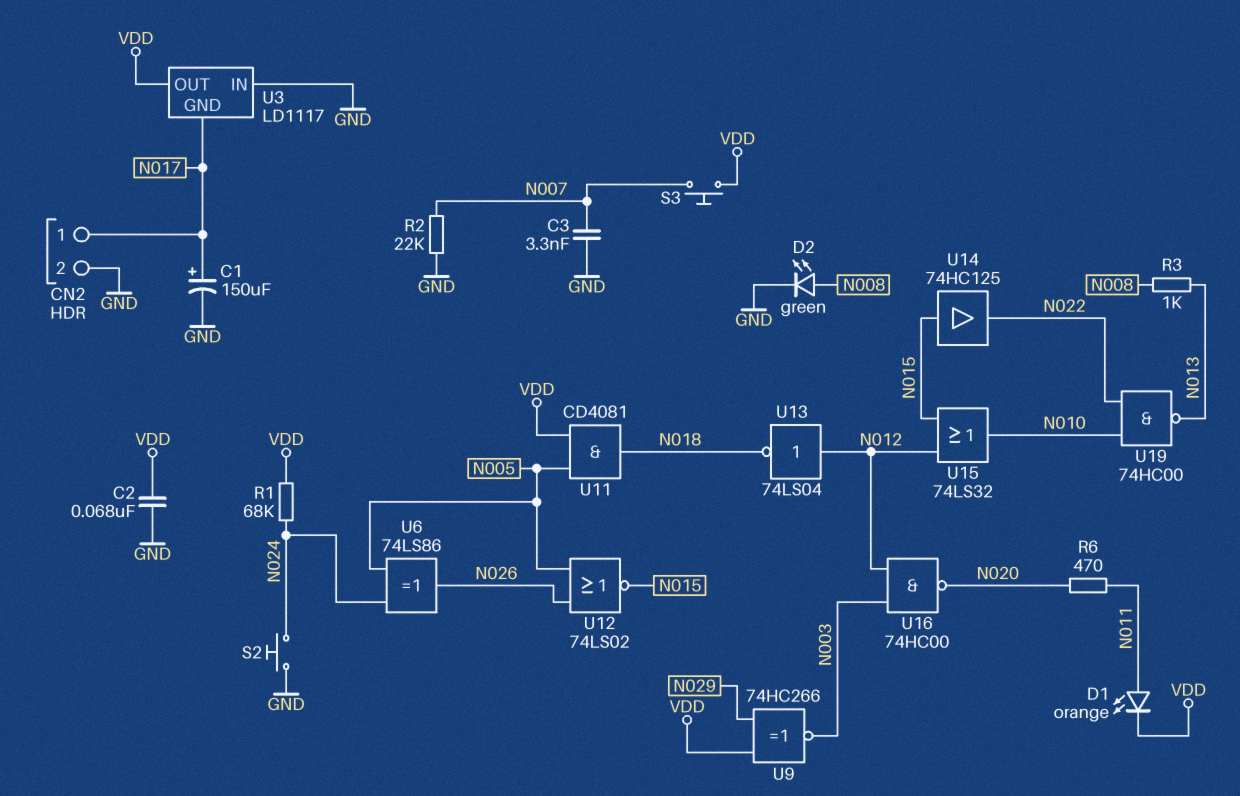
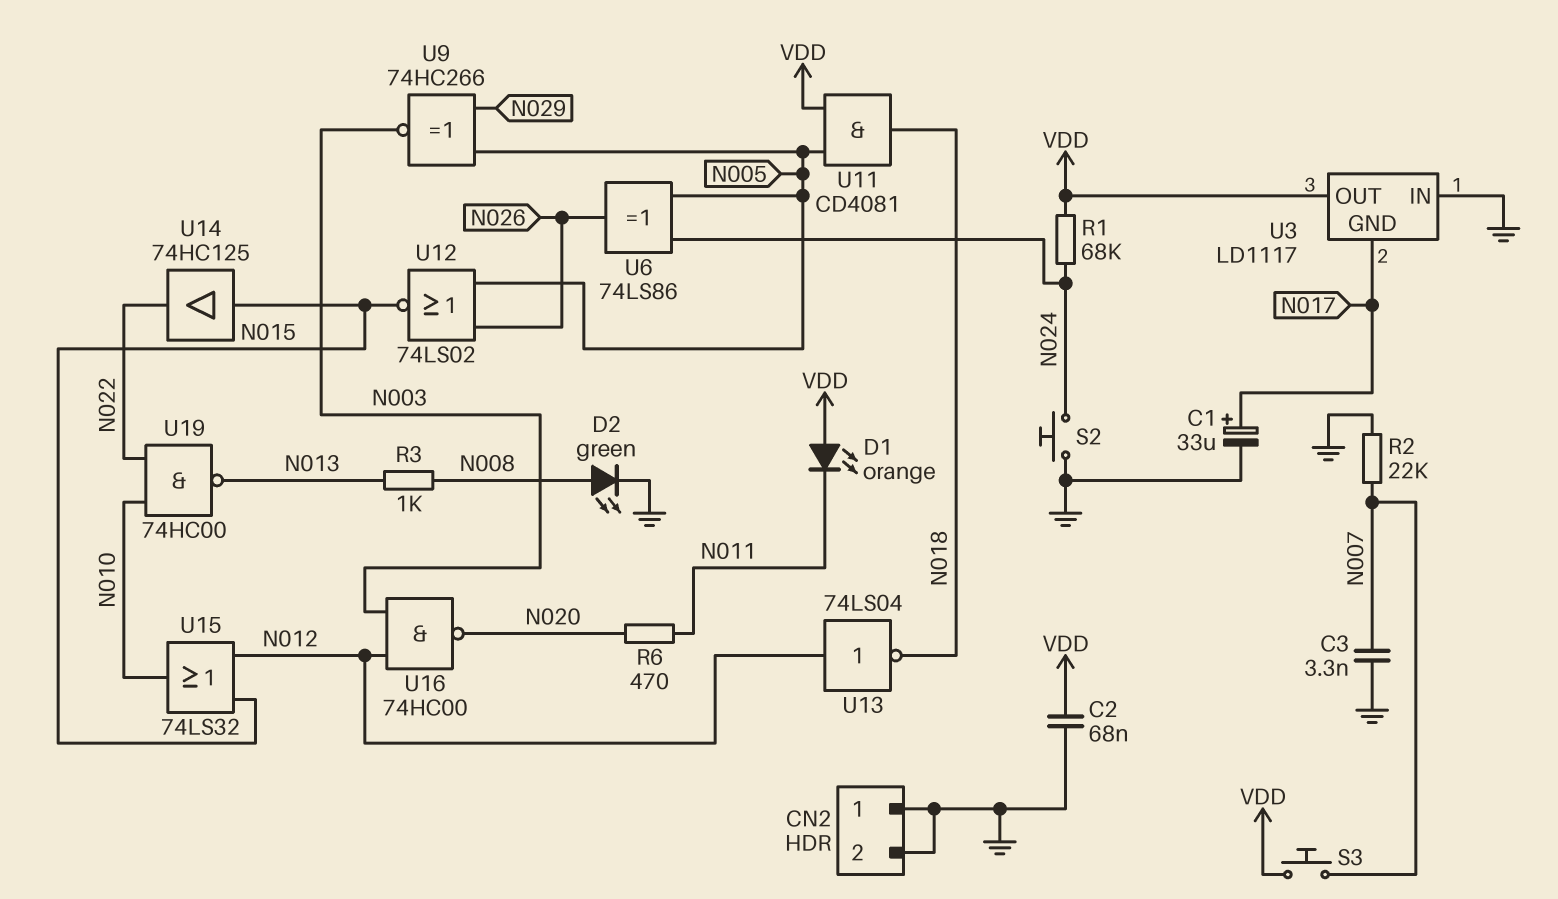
C1: 150uF (plus N017, minus GND) -> 33uF (plus N017, minus GND)
CN2 pin 1: N017 -> GND
D1: LED orange (A N011, K VDD) -> LED orange (A VDD, K N011)
U9: XNOR 74HC266 (in N029, in VDD, out N003) -> XNOR 74HC266 (in N005, in N029, out N003)

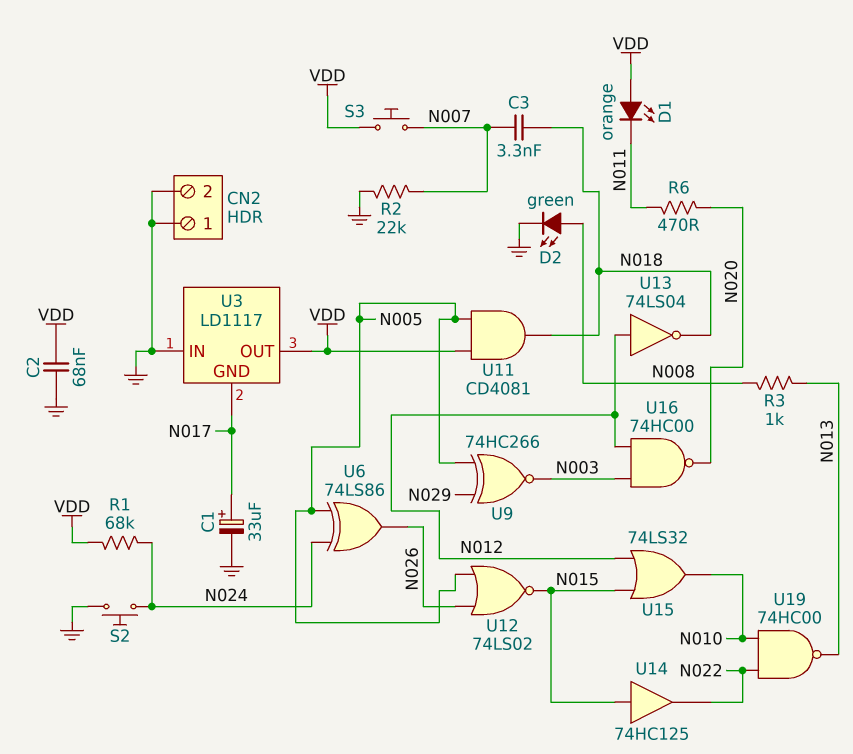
C3: 3.3nF (GND, N007) -> 3.3nF (N007, N018)

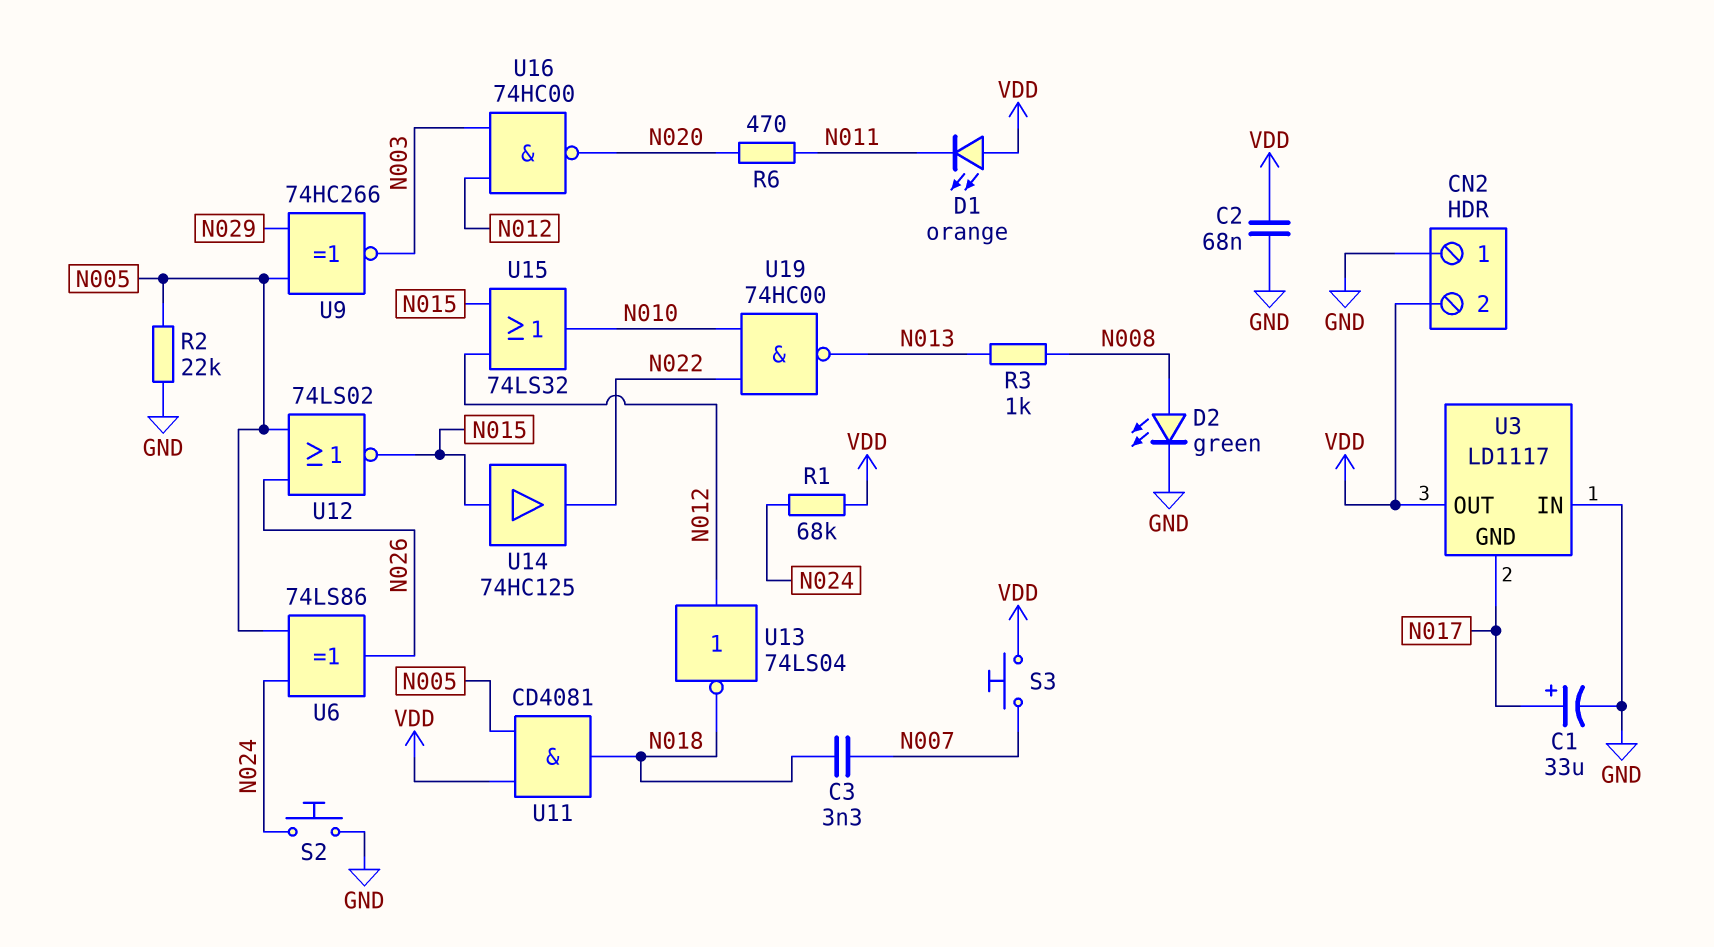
CN2 pin 2: GND -> VDD
R2: 22k (GND, N007) -> 22k (GND, N005)

